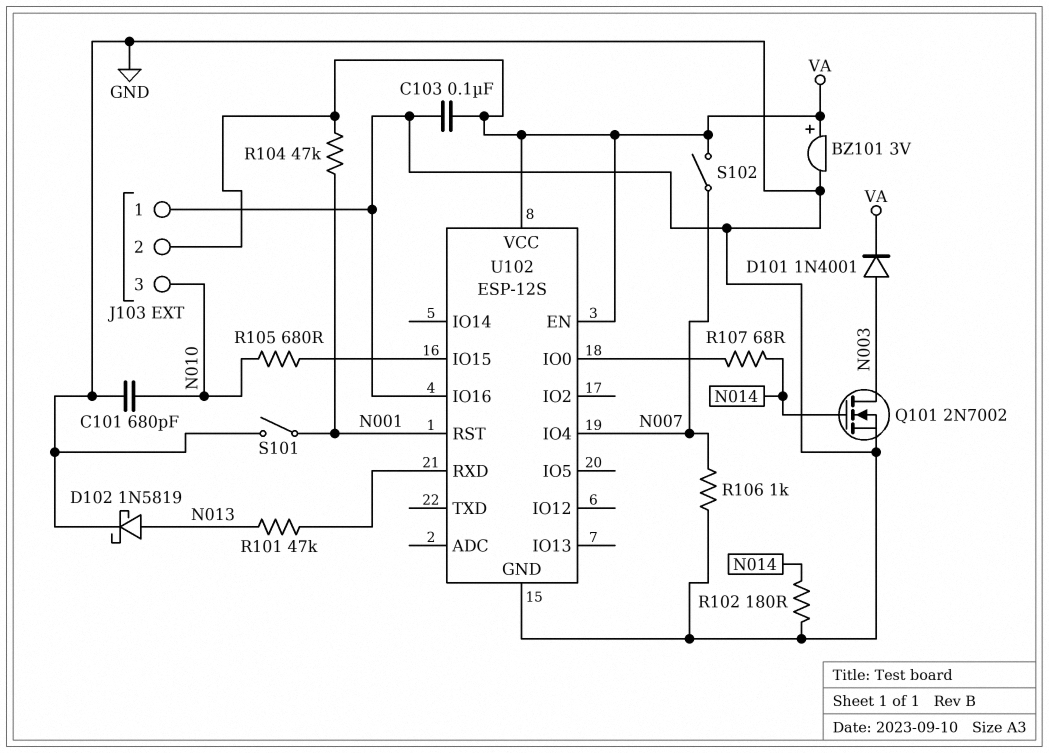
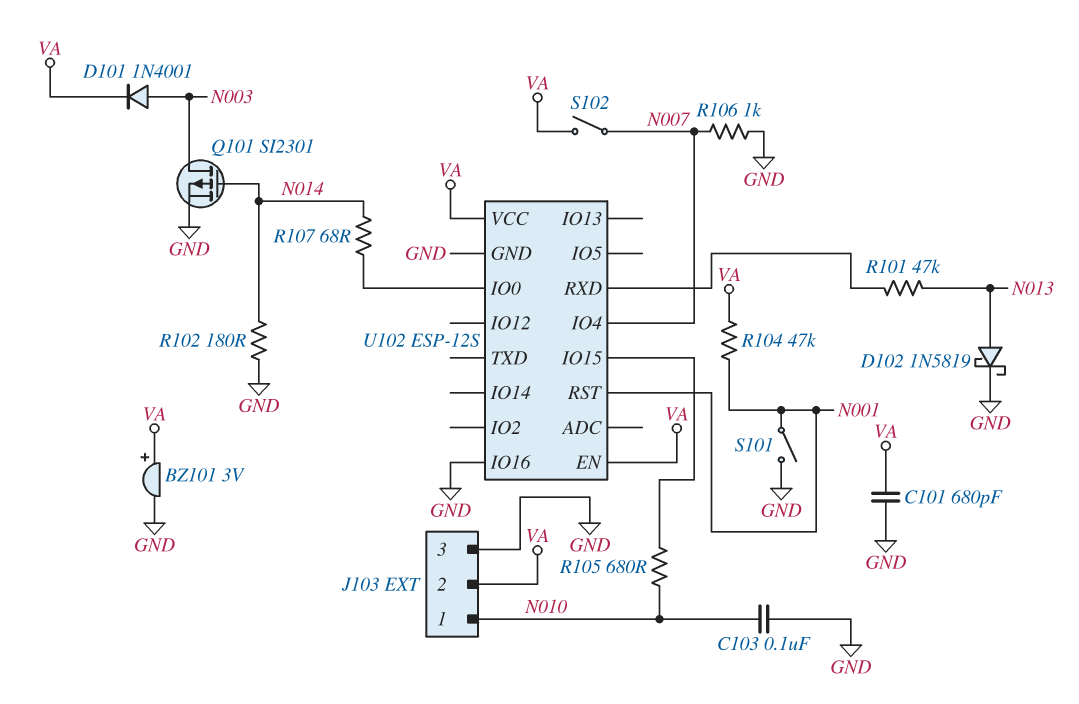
C101: 680pF (GND, N010) -> 680pF (GND, VA)
C103: 100nF (GND, VA) -> 100nF (GND, N010)
J103 pin 1: GND -> N010
J103 pin 3: N010 -> GND
Q101: NMOS 2N7002 (G N014, D N003, S GND) -> PMOS SI2301 (G N014, D N003, S GND)

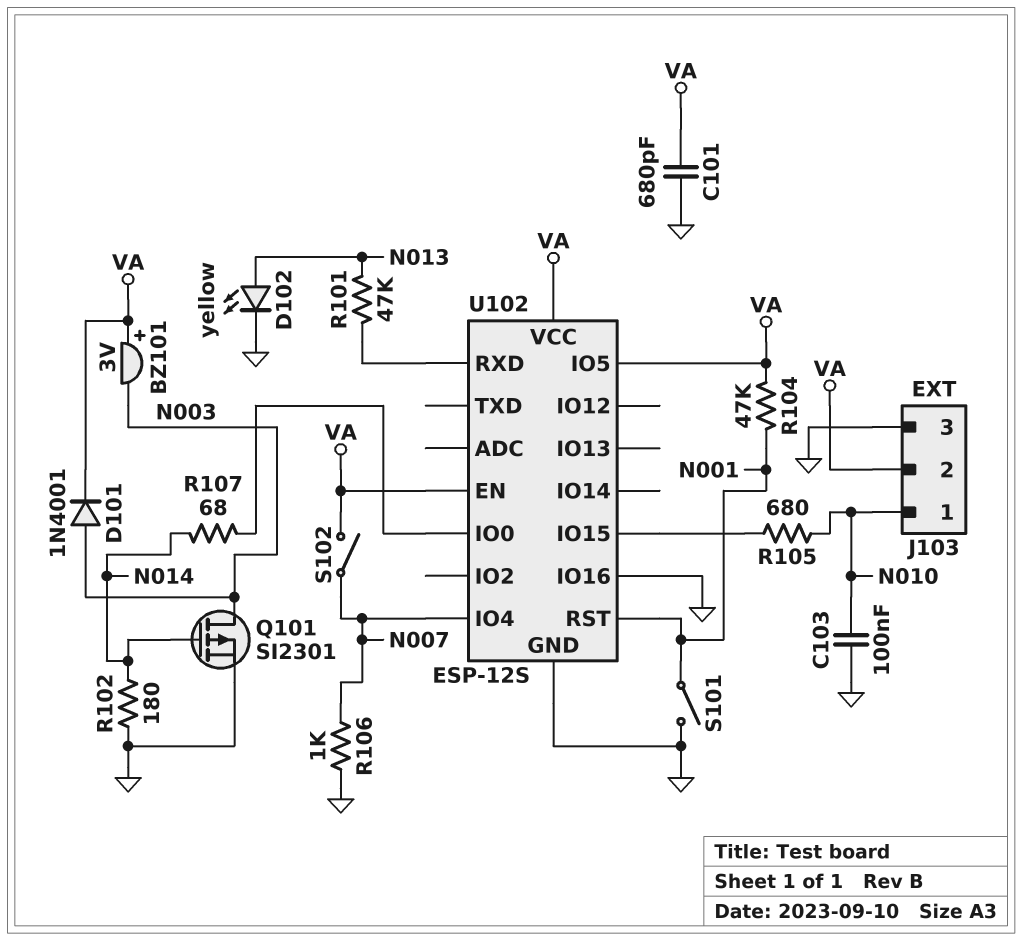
BZ101: buzzer 3V (plus VA, minus GND) -> buzzer 3V (plus VA, minus N003)
D102: schottky 1N5819 (A N013, K GND) -> LED yellow (A N013, K GND)
U102 pin IO5: none -> VA

